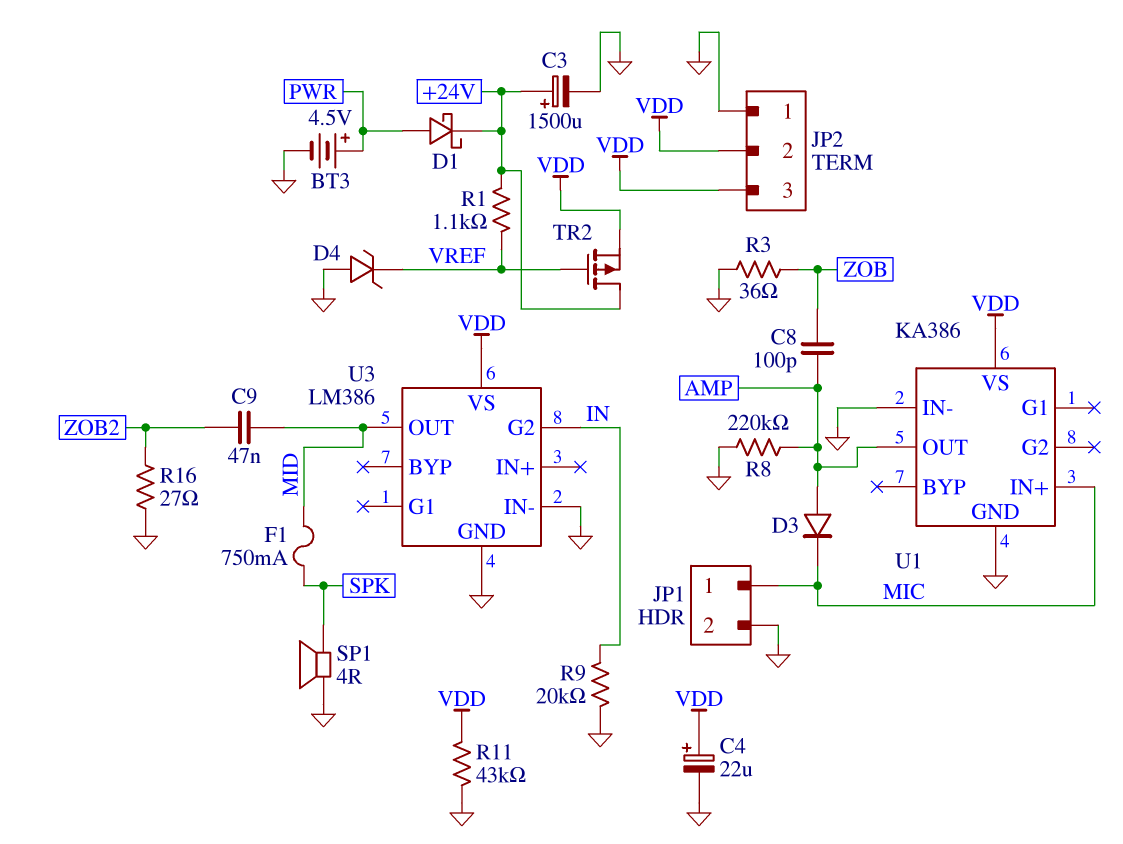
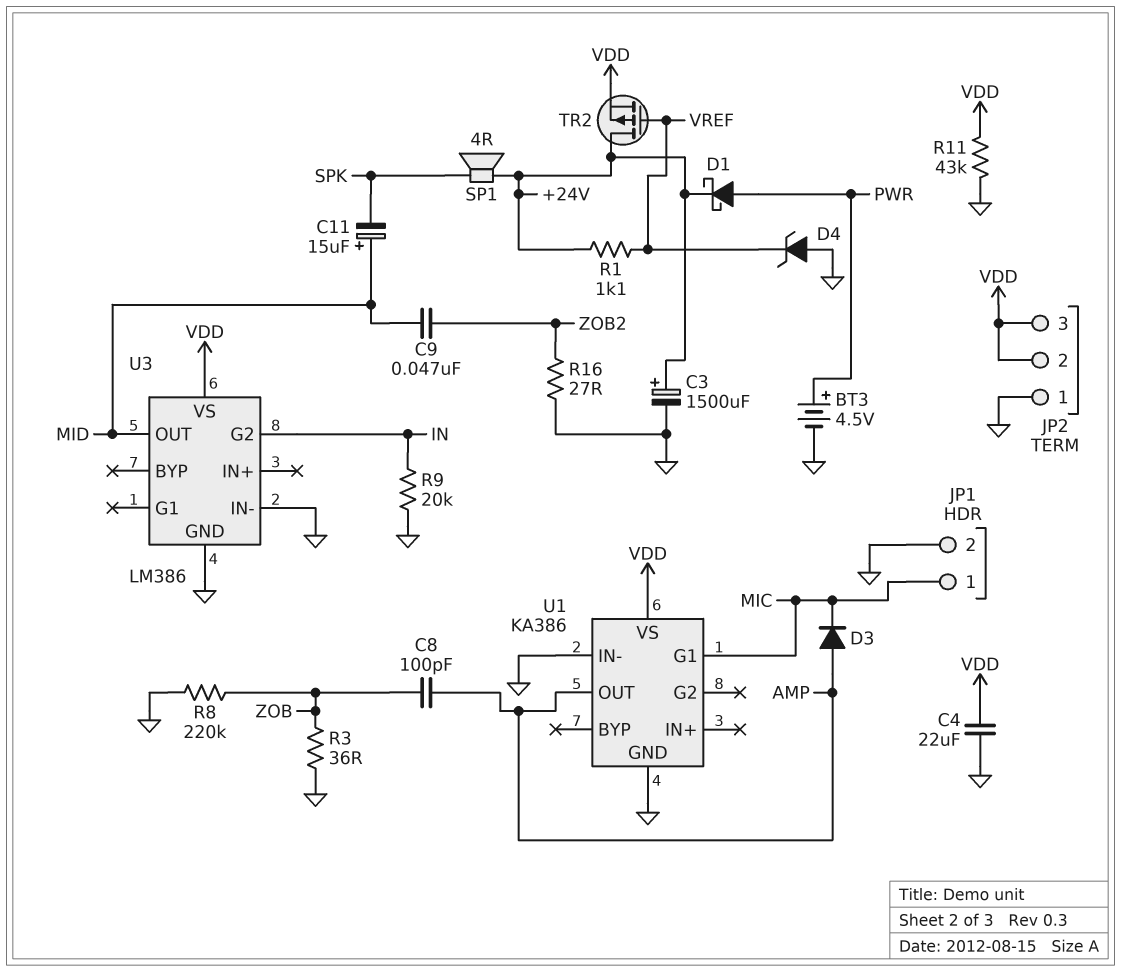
C4: 22uF (plus VDD, minus GND) -> 22uF (GND, VDD)
C11: none -> 15uF (plus MID, minus SPK)
F1: 750mA (MID, SPK) -> none
R8: 220k (AMP, GND) -> 220k (GND, ZOB)
SP1: speaker 4R (GND, SPK) -> speaker 4R (+24V, SPK)
U1 pin G1: none -> MIC
U1 pin IN+: MIC -> none

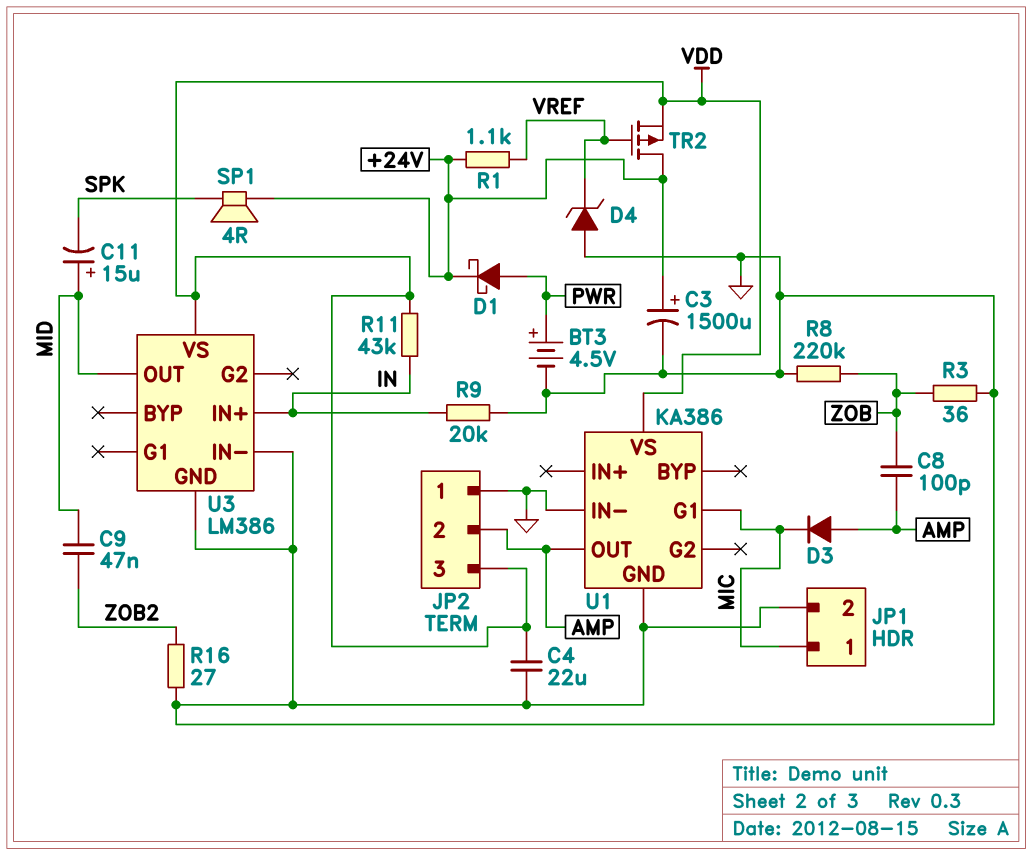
JP2 pin 2: VDD -> AMP
R11: 43k (GND, VDD) -> 43k (IN, VDD)
U3 pin G2: IN -> none
U3 pin IN+: none -> IN

